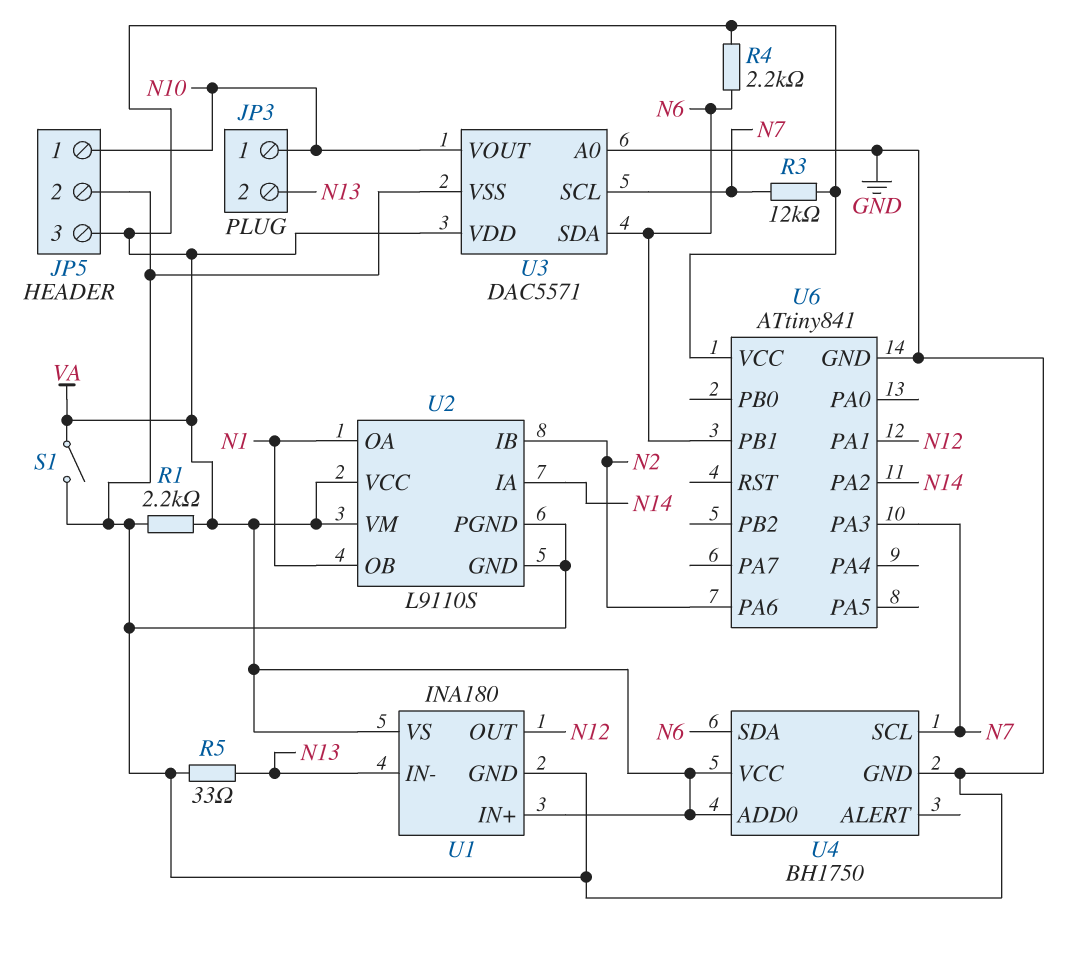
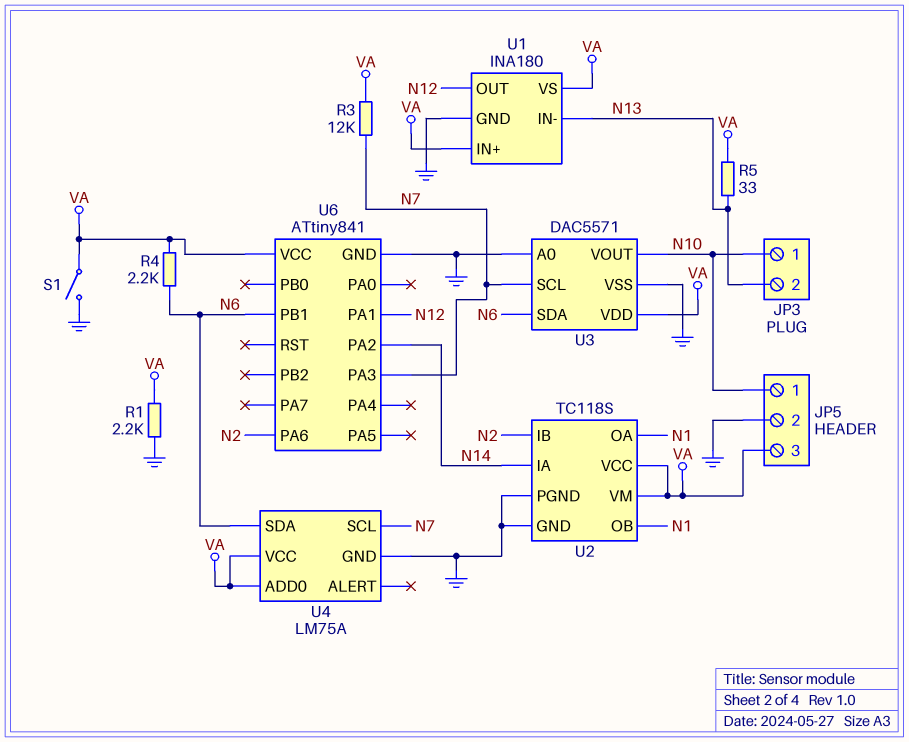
R5: 33 (GND, N13) -> 33 (N13, VA)
U2: L9110S -> TC118S
U4: BH1750 -> LM75A

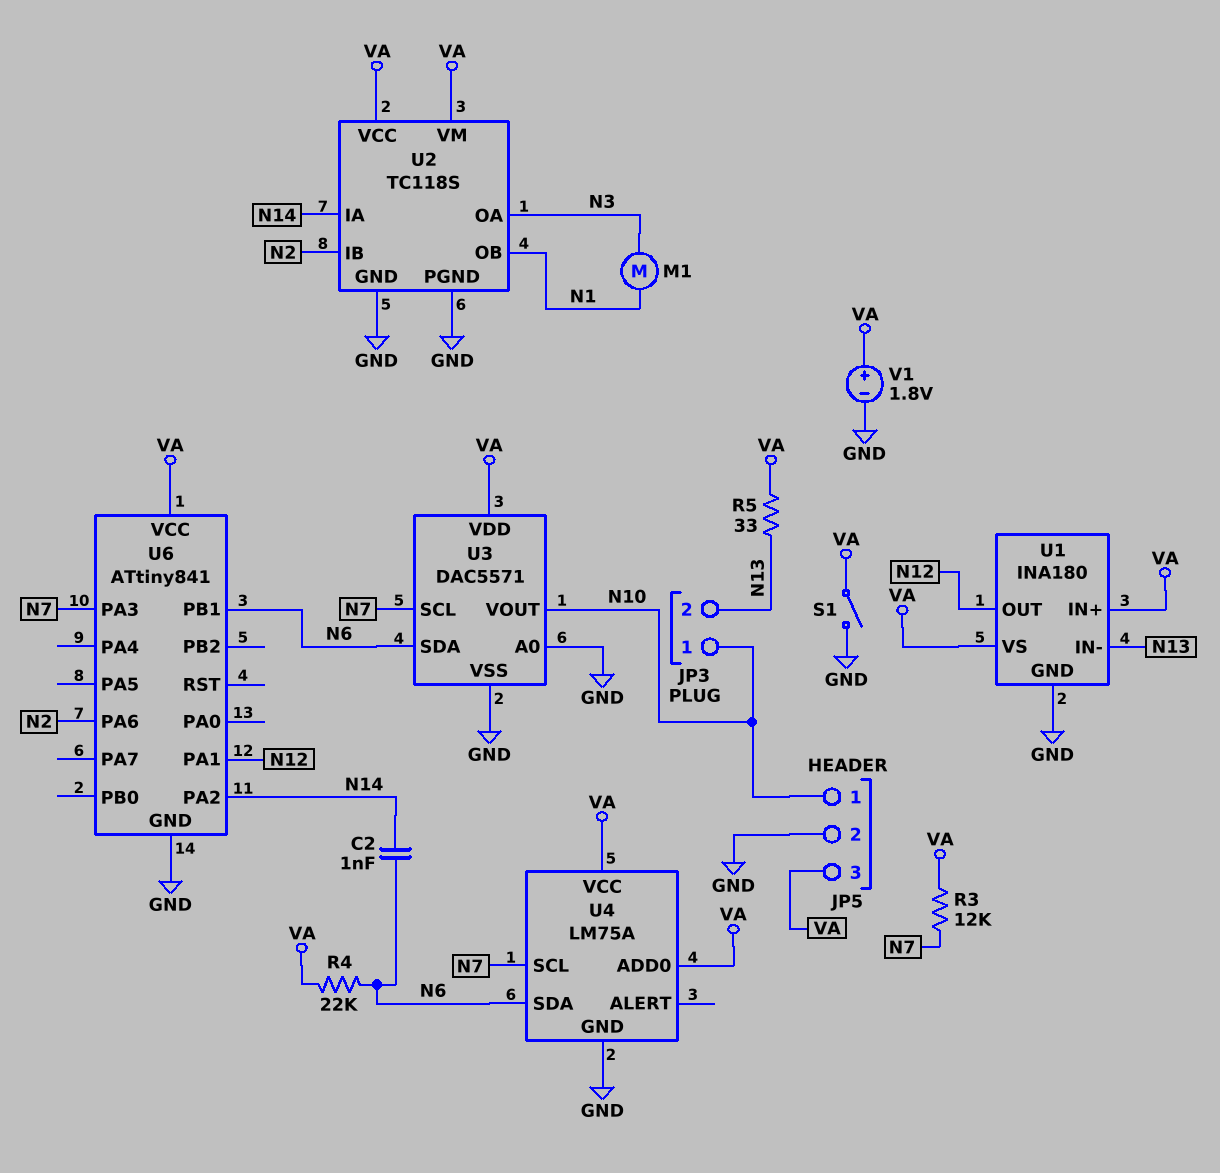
C2: none -> 1nF (N6, N14)
M1: none -> motor (N1, N3)
R1: 2.2k (GND, VA) -> none
R4: 2.2k (N6, VA) -> 22k (N6, VA)
U2 pin OA: N1 -> N3
V1: none -> 1.8V (plus VA, minus GND)

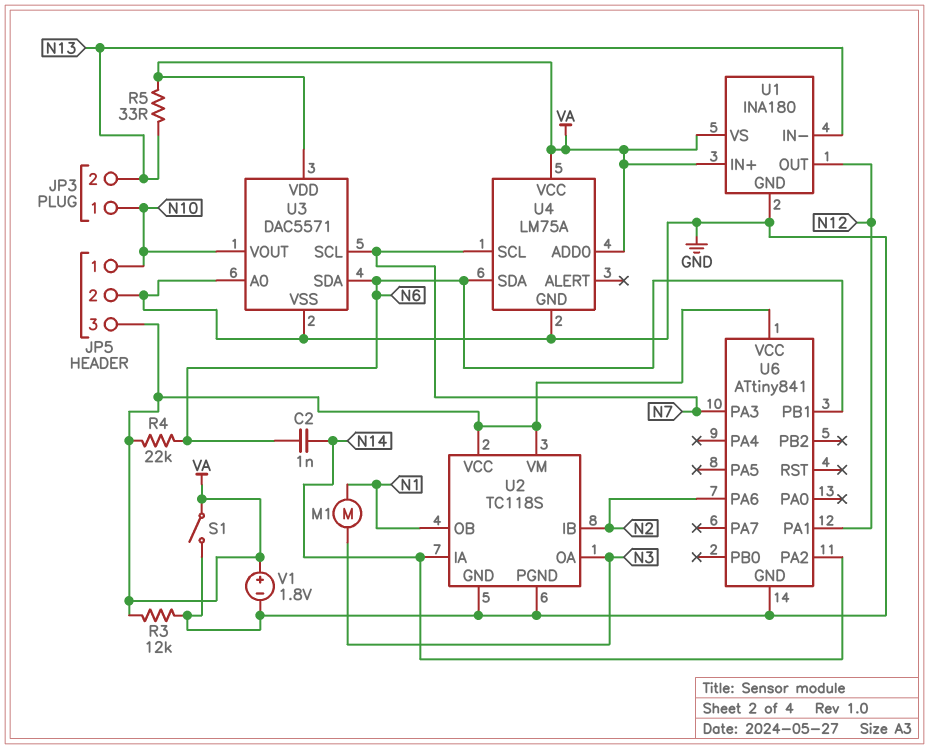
R3: 12k (N7, VA) -> 12k (GND, VA)

